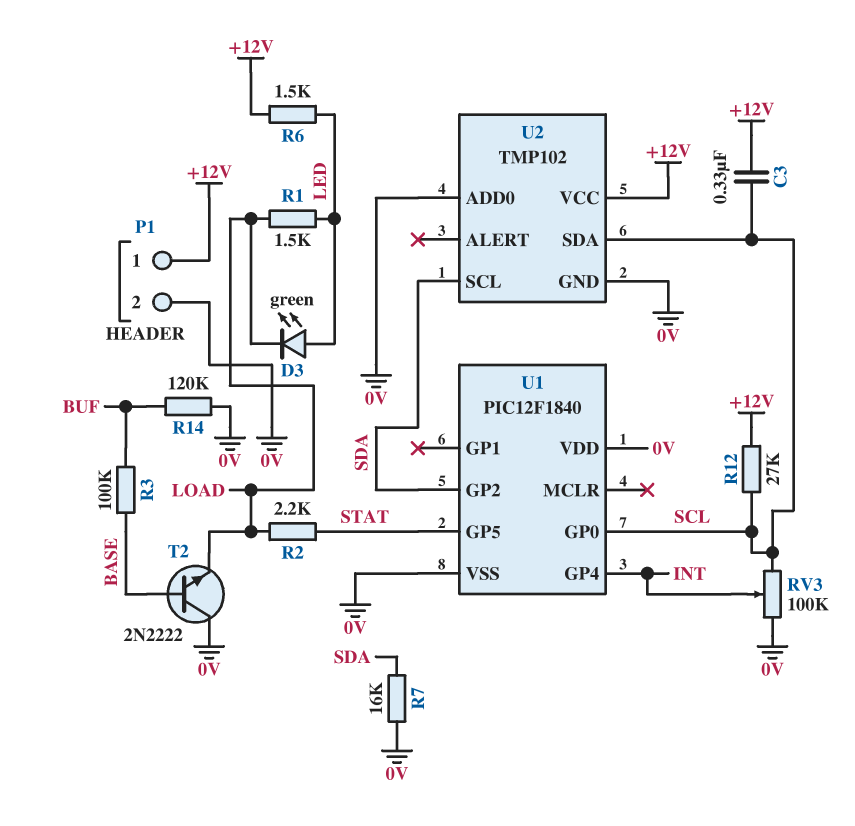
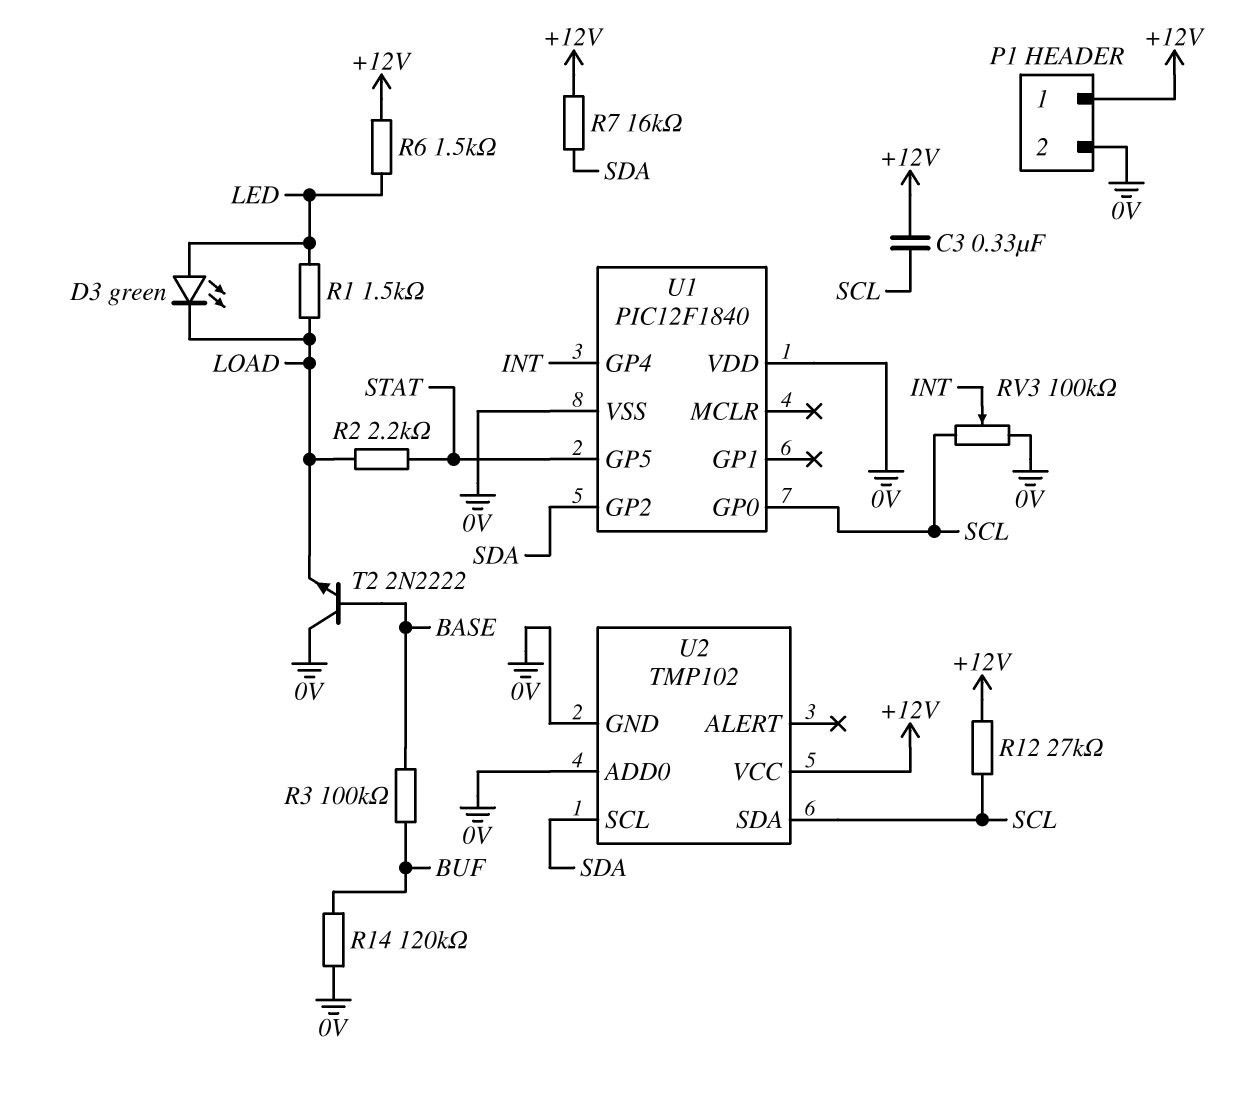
R7: 16k (0V, SDA) -> 16k (+12V, SDA)

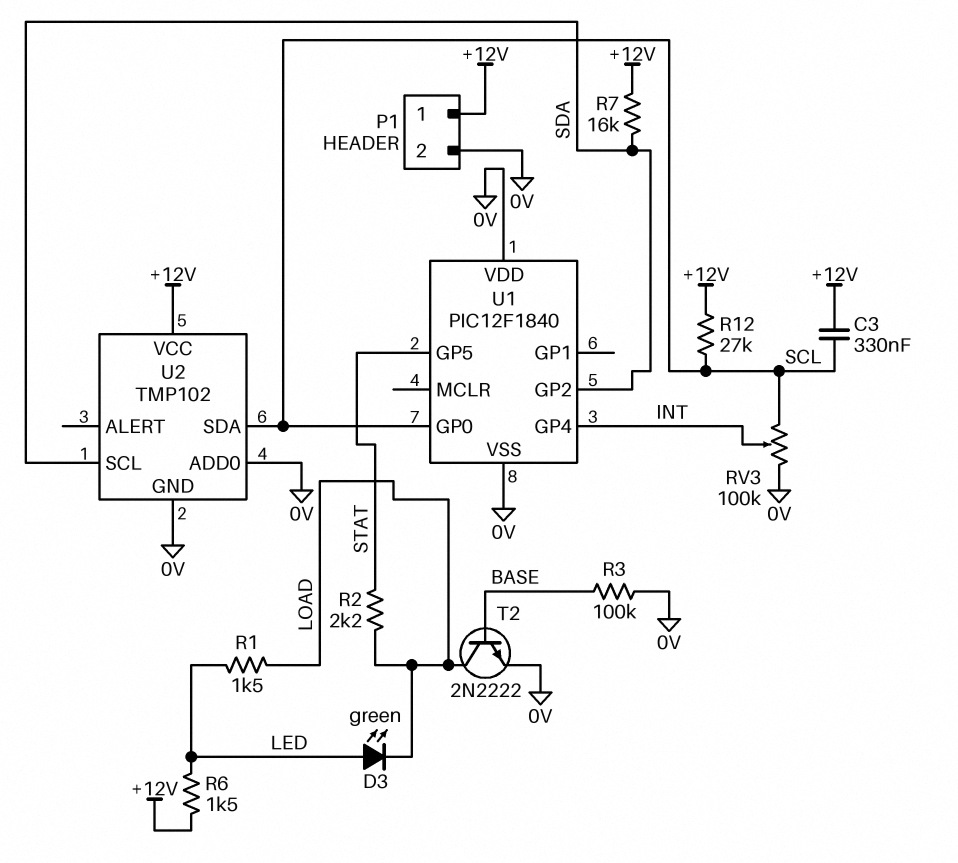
R3: 100k (BASE, BUF) -> 100k (0V, BASE)
R14: 120k (0V, BUF) -> none
T2: NPN 2N2222 (B BASE, C 0V, E LOAD) -> NPN 2N2222 (B BASE, C LOAD, E 0V)

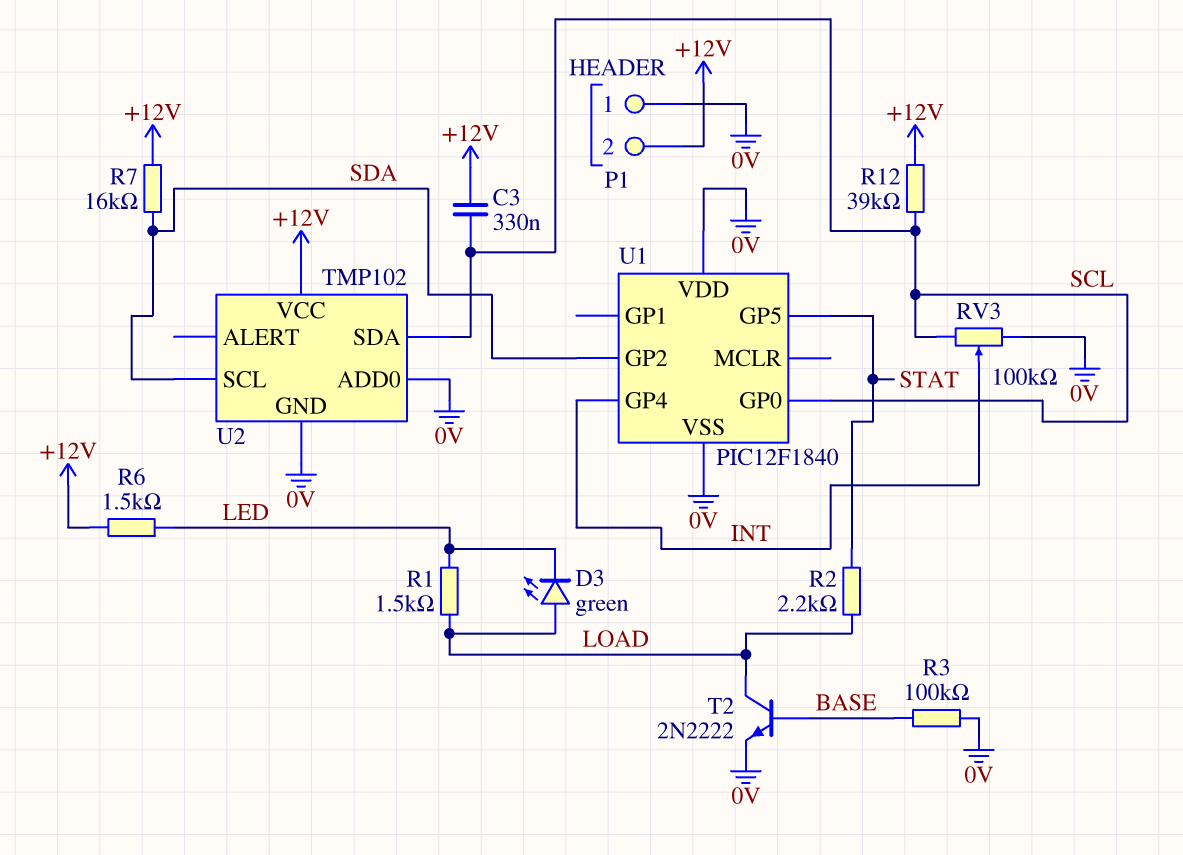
D3: LED green (A LED, K LOAD) -> LED green (A LOAD, K LED)
P1 pin 1: +12V -> 0V
P1 pin 2: 0V -> +12V
R12: 27k (+12V, SCL) -> 39k (+12V, SCL)

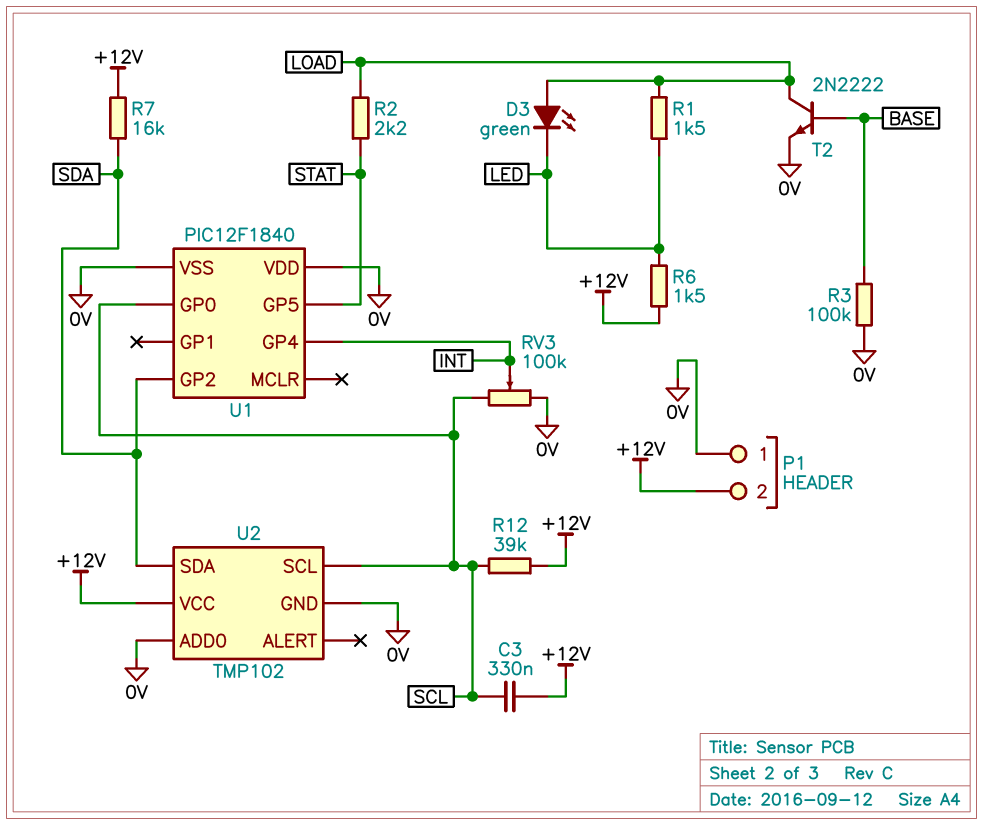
U2 pin SCL: SDA -> SCL
U2 pin SDA: SCL -> SDA

